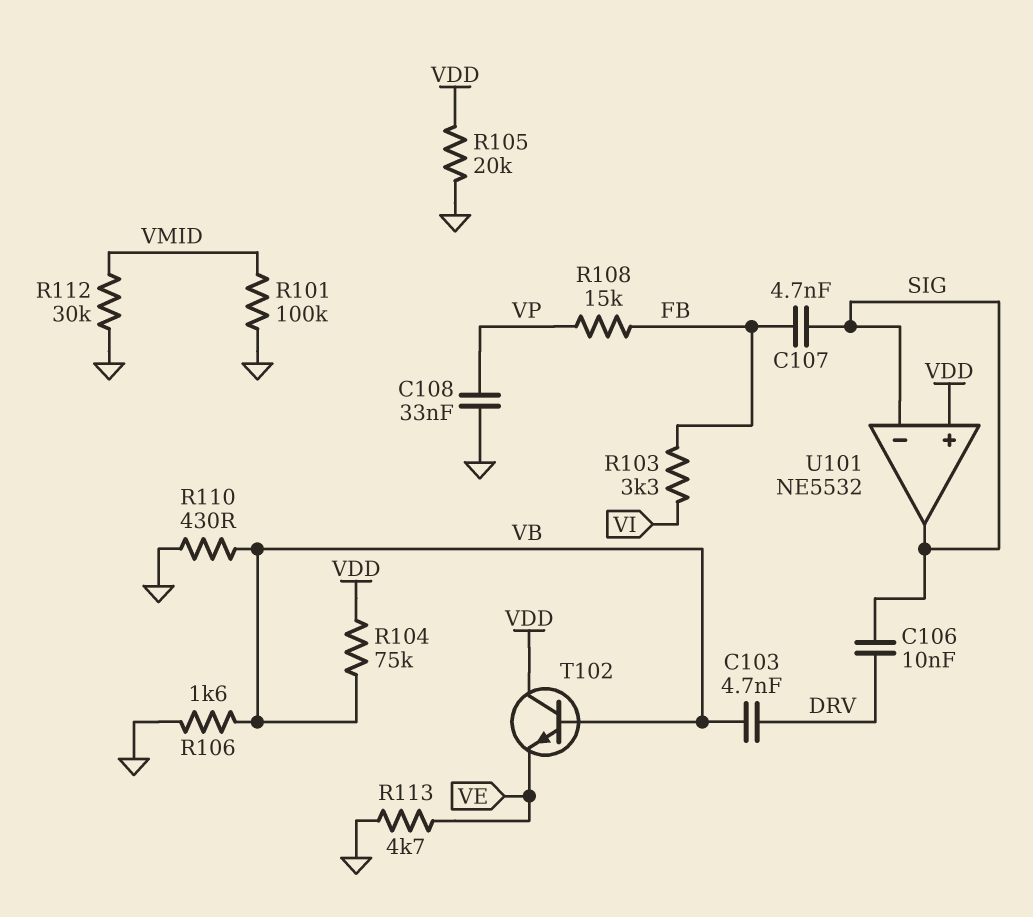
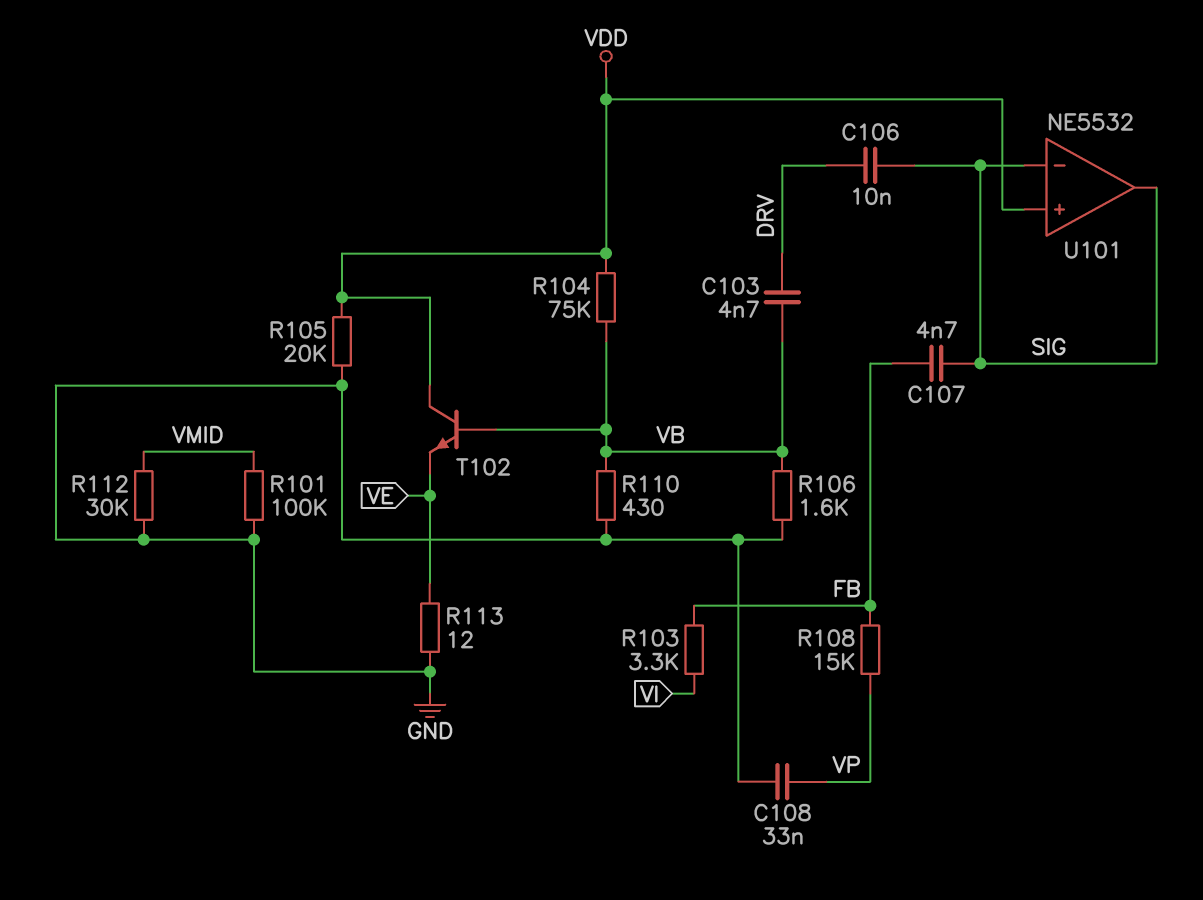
R113: 4.7k (GND, VE) -> 12 (GND, VE)

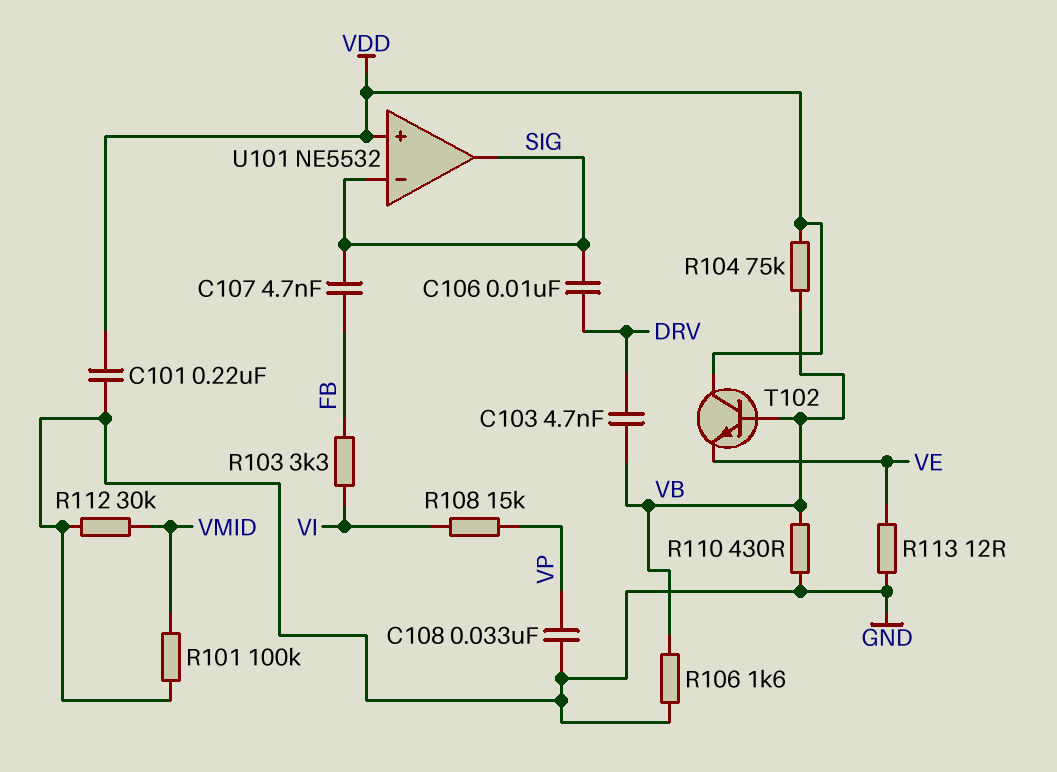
C101: none -> 220nF (GND, VDD)
R105: 20k (GND, VDD) -> none
R108: 15k (FB, VP) -> 15k (VI, VP)

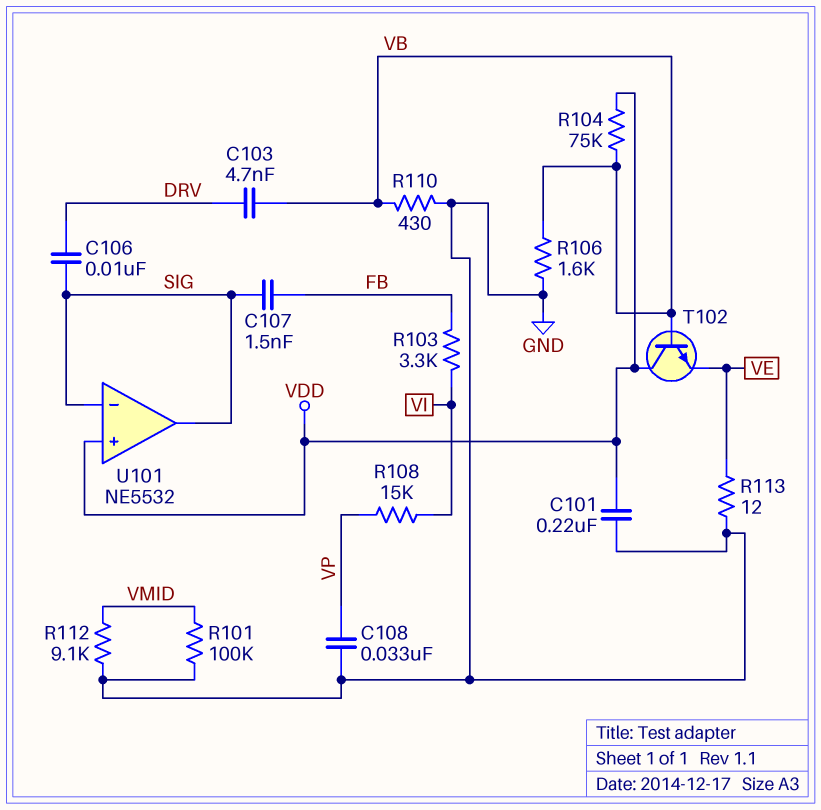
C107: 4.7nF (FB, SIG) -> 1.5nF (FB, SIG)
R112: 30k (GND, VMID) -> 9.1k (GND, VMID)

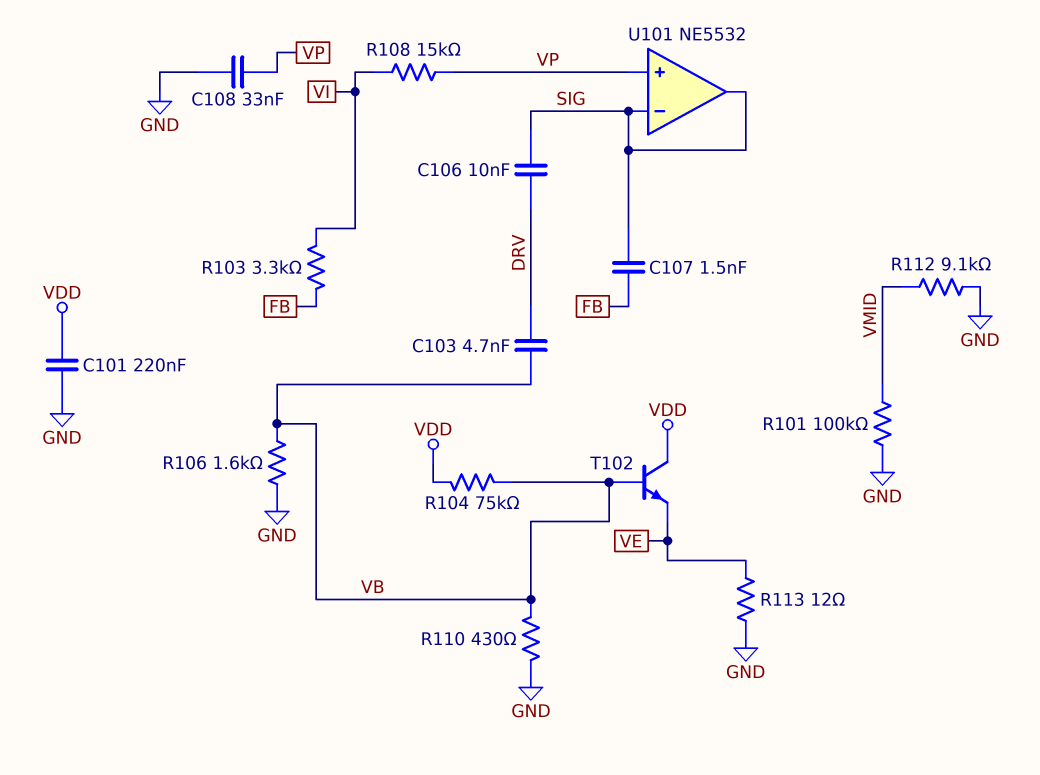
U101 pin in+: VDD -> VP

